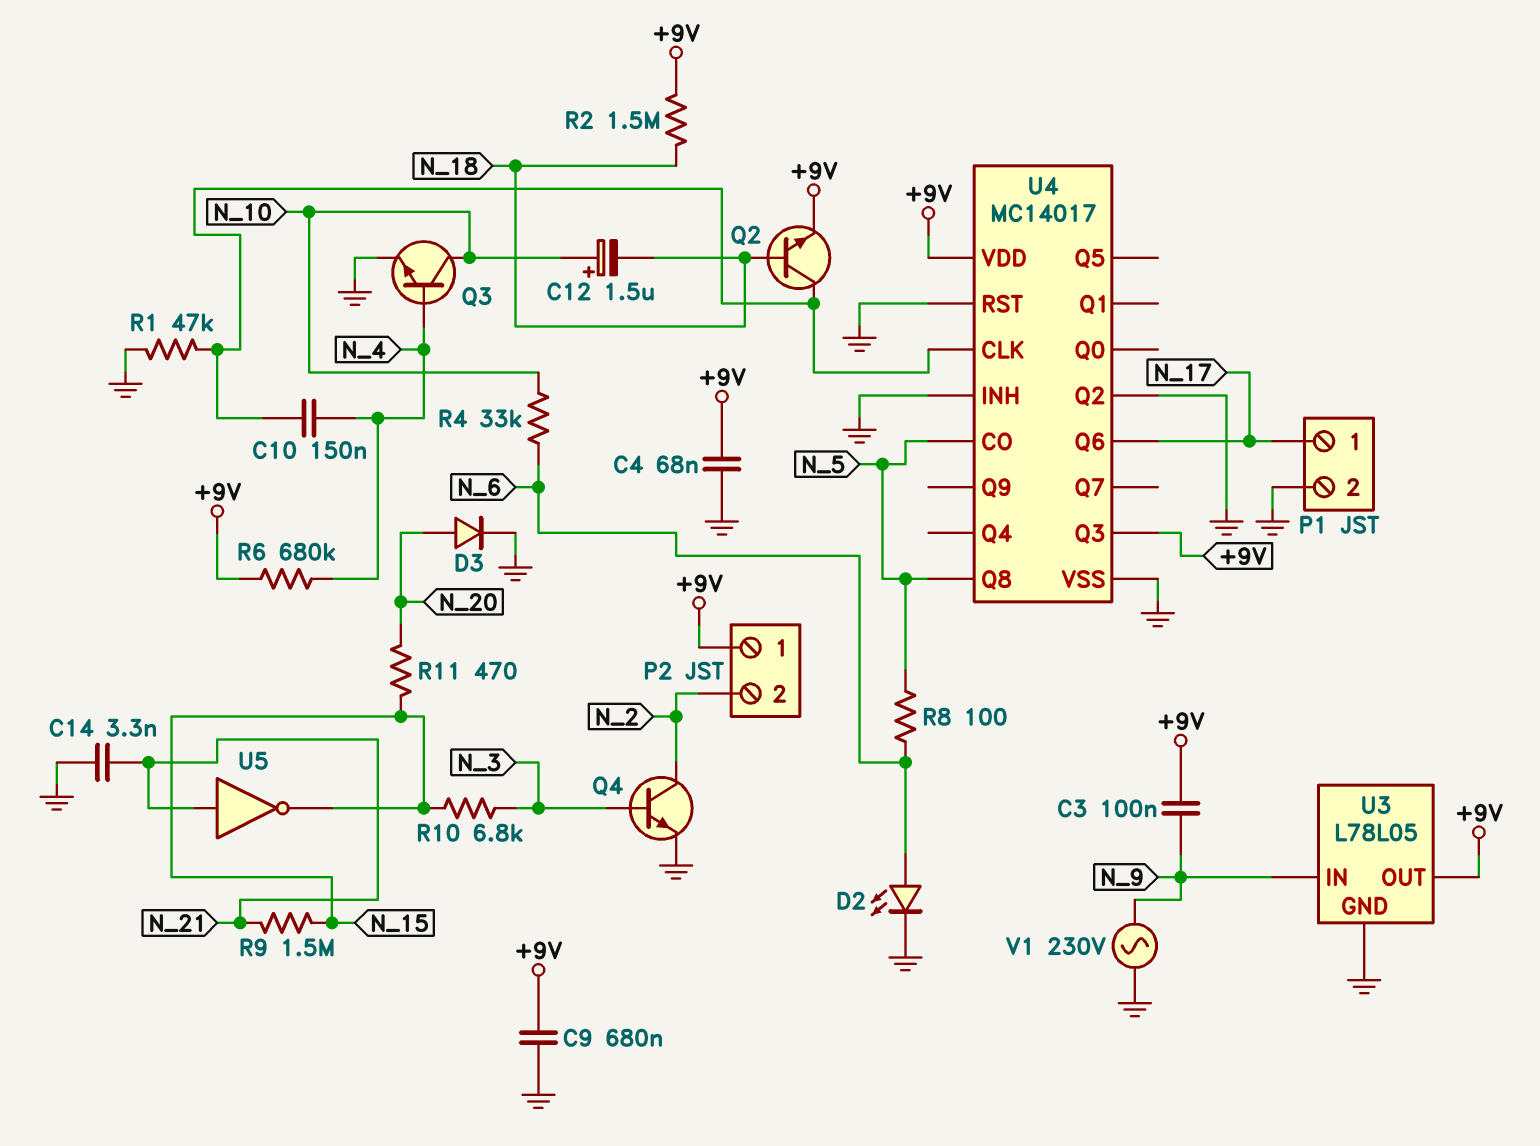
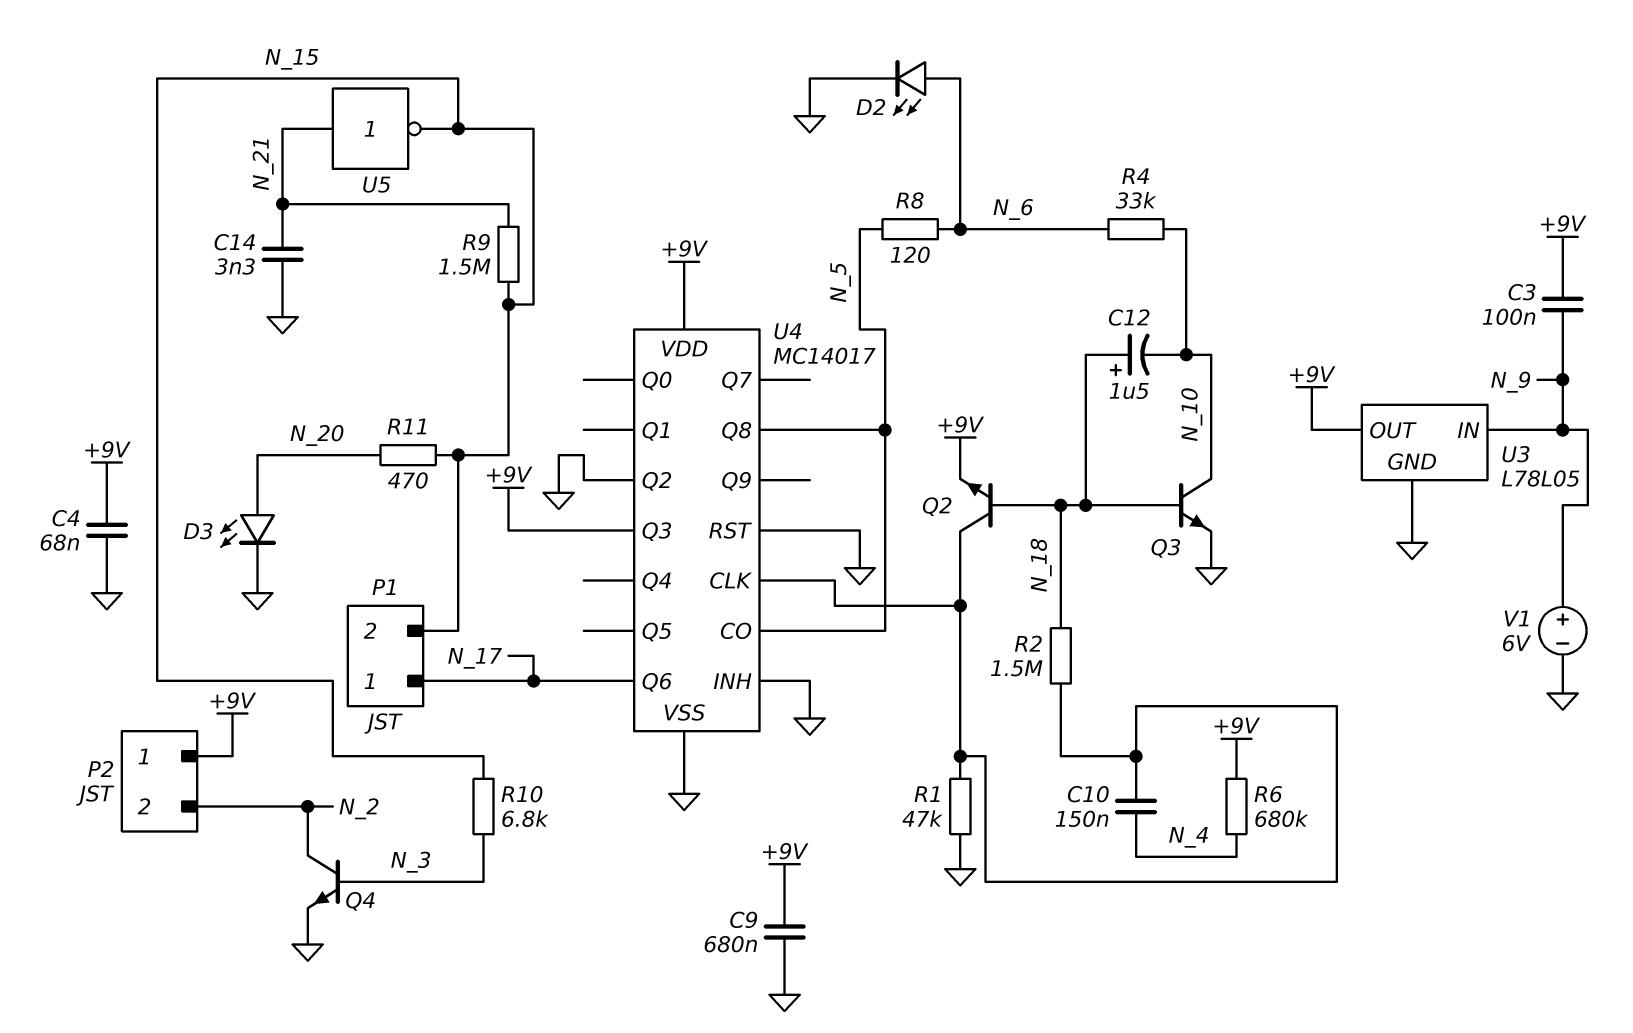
C12: 1.5uF (plus N_10, minus N_18) -> 1.5uF (plus N_18, minus N_10)
D3: diode (A N_20, K GND) -> LED (A N_20, K GND)
P1 pin 2: GND -> N_15
Q3: NPN (B N_4, C N_10, E GND) -> NPN (B N_18, C N_10, E GND)
R2: 1.5M (+9V, N_18) -> 1.5M (N_18, U4/CLK)
R8: 100 (N_5, N_6) -> 120 (N_5, N_6)
V1: AC 230V (GND, N_9) -> 6V (plus N_9, minus GND)

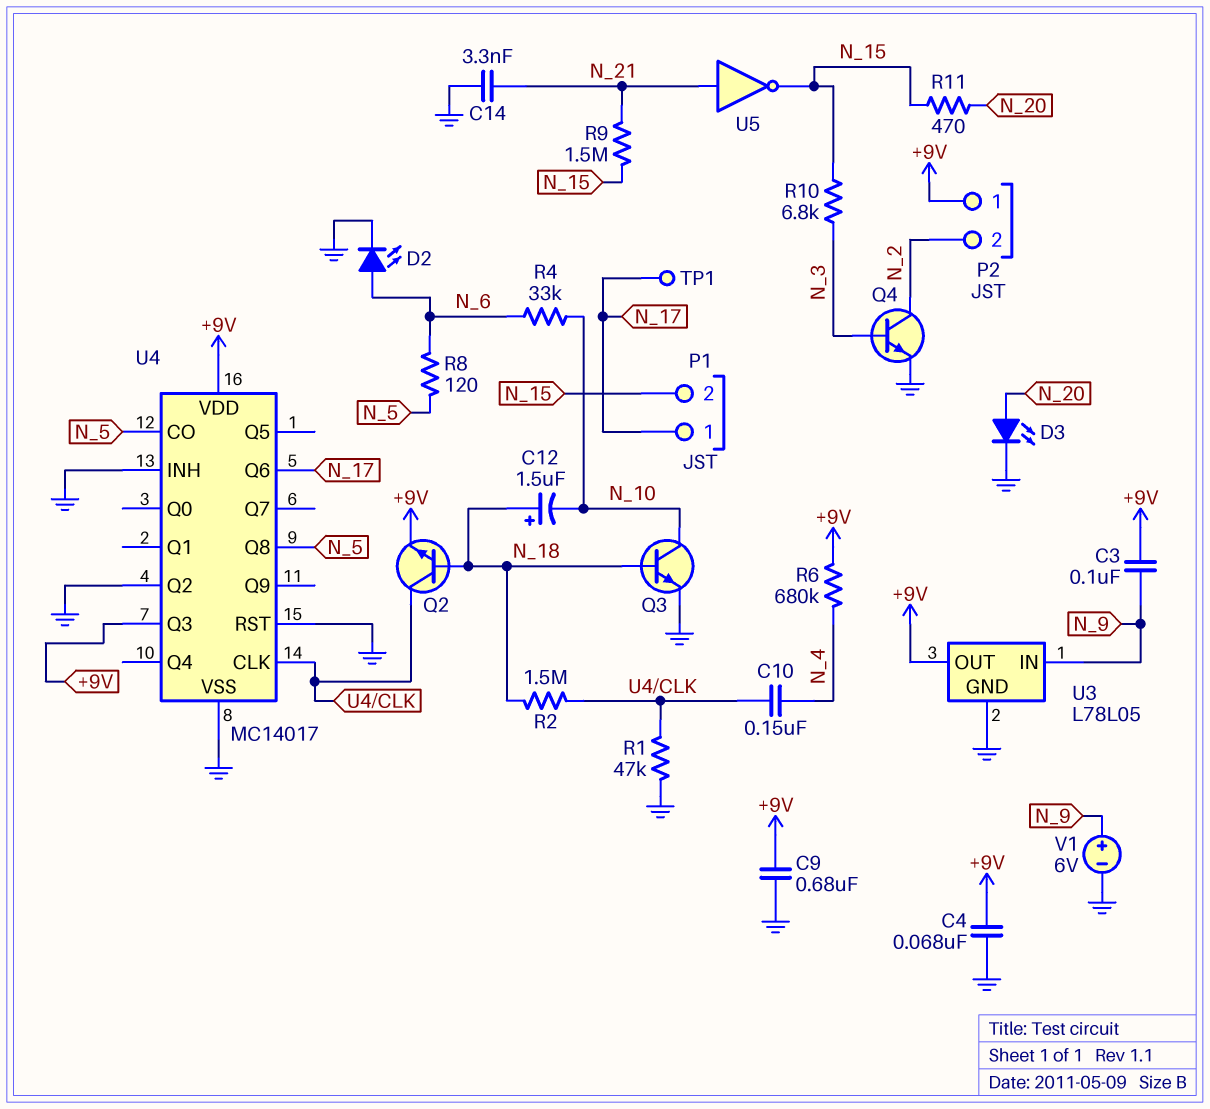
TP1: none -> test point (N_17)

